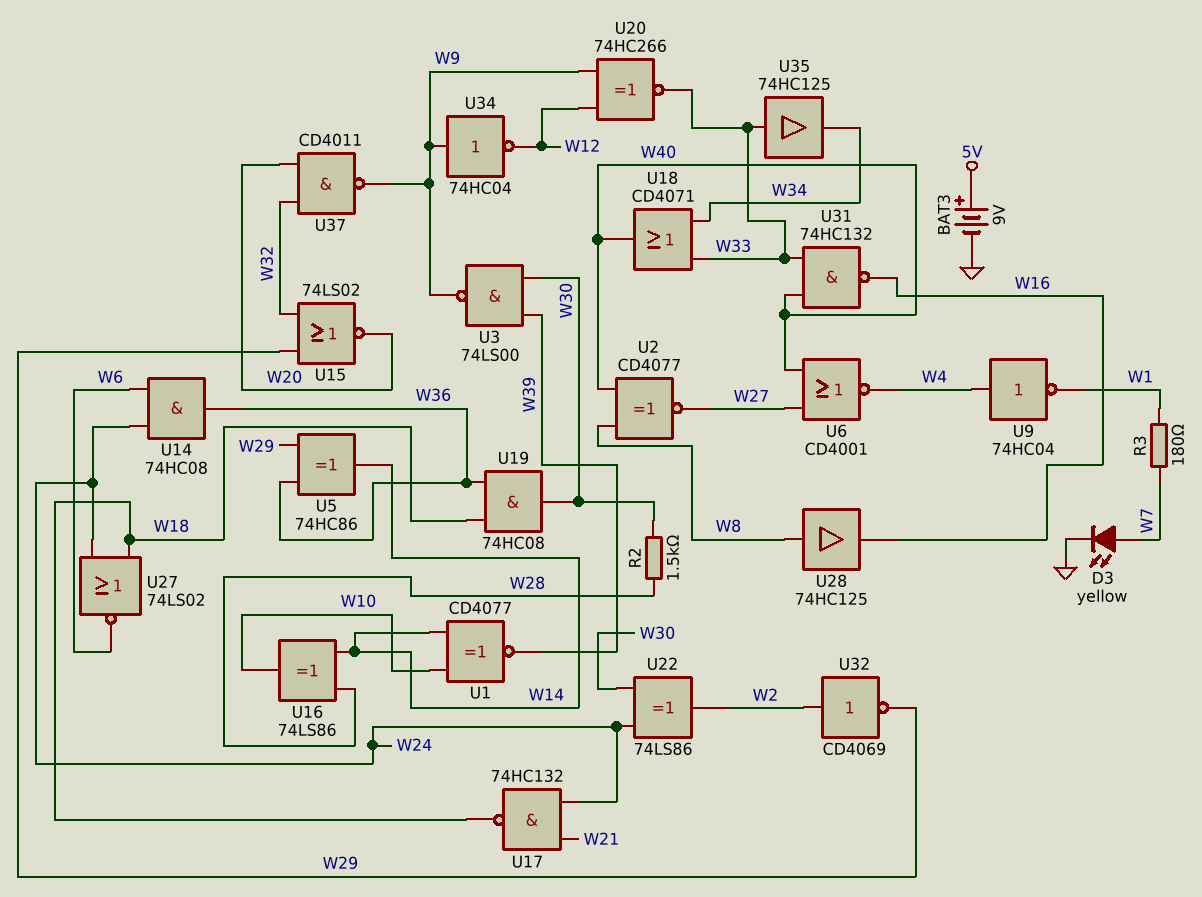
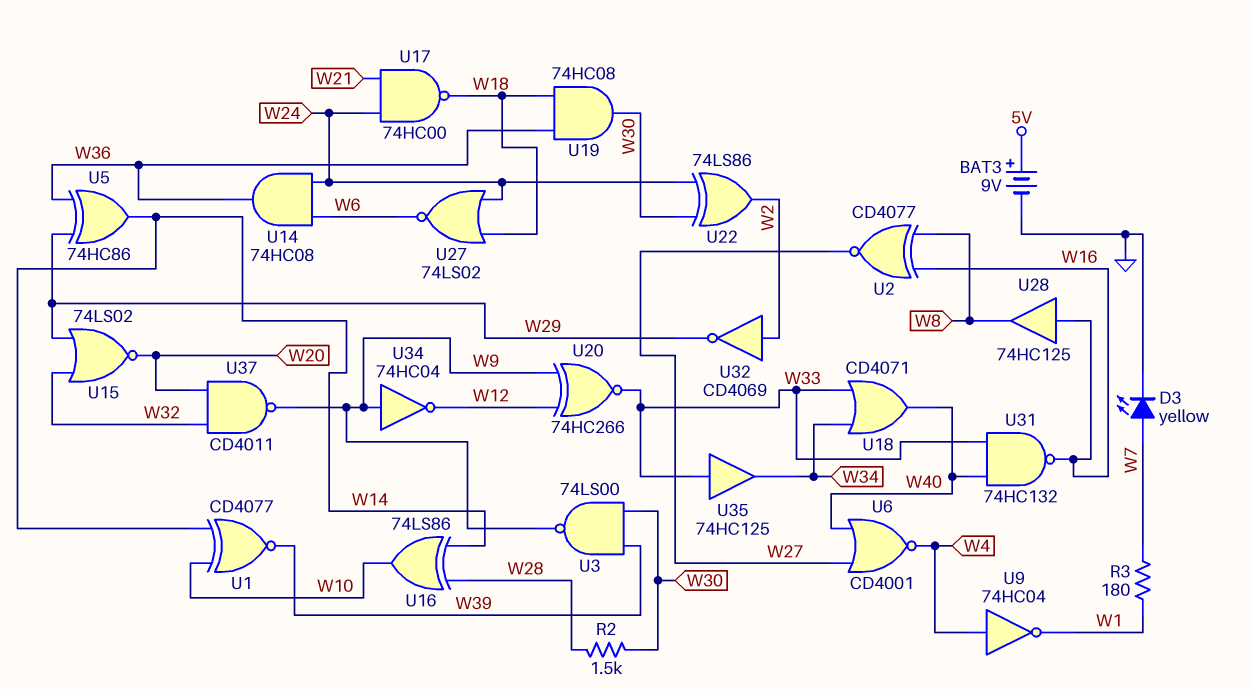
U2: XNOR CD4077 (in W8, in W40, out W27) -> XNOR CD4077 (in W8, in W16, out W27)
U17: NAND 74HC132 (in W21, in W24, out W18) -> NAND 74HC00 (in W21, in W24, out W18)
U28: buffer 74HC125 (in W8, out W16) -> buffer 74HC125 (in W16, out W8)

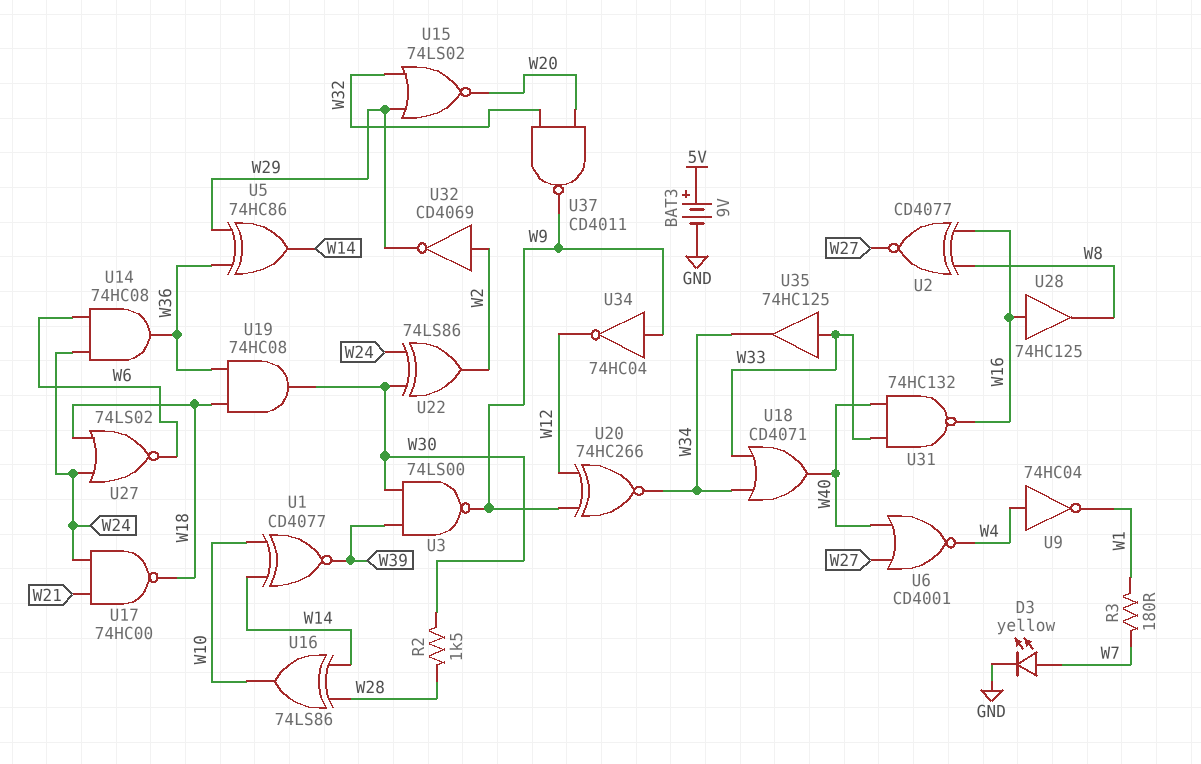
U20: XNOR 74HC266 (in W9, in W12, out W33) -> XNOR 74HC266 (in W9, in W12, out W34)

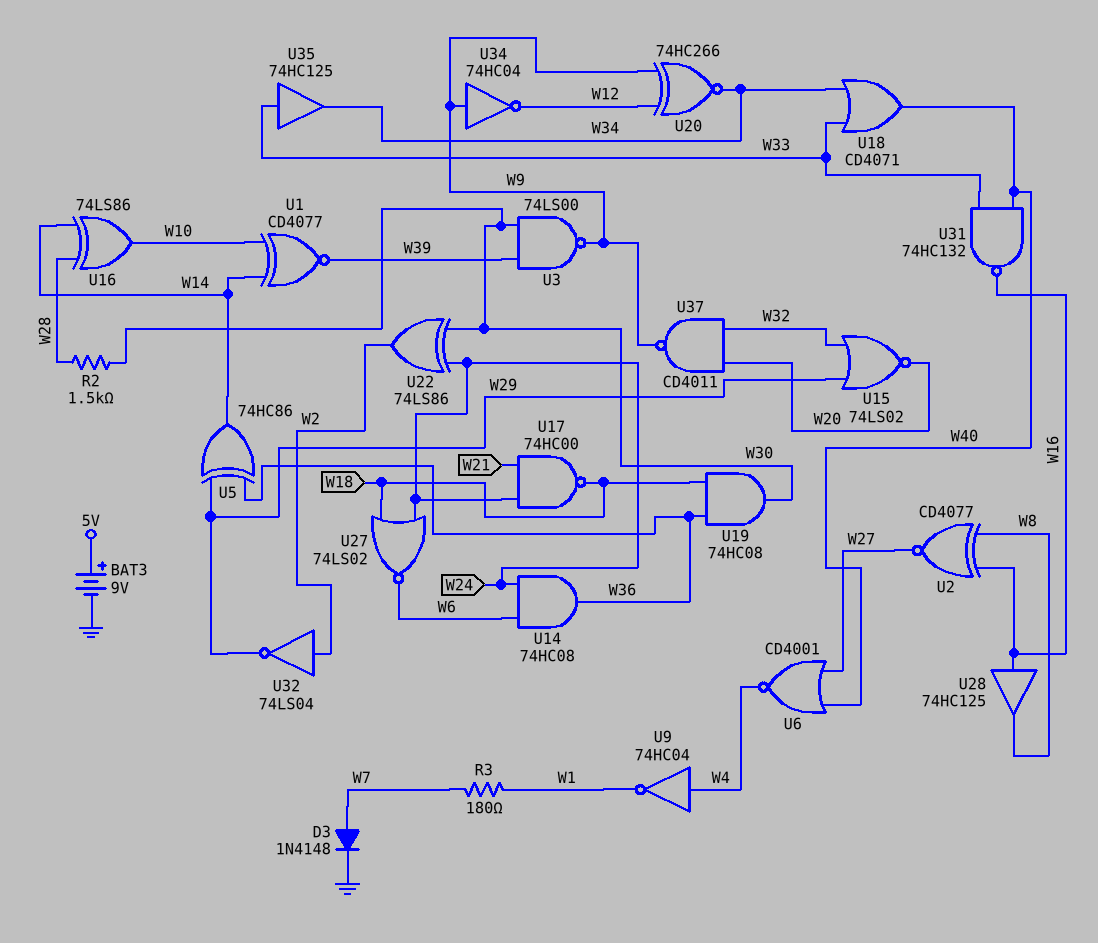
D3: LED yellow (A W7, K GND) -> diode 1N4148 (A W7, K GND)
U32: NOT CD4069 (in W2, out W29) -> NOT 74LS04 (in W2, out W29)

